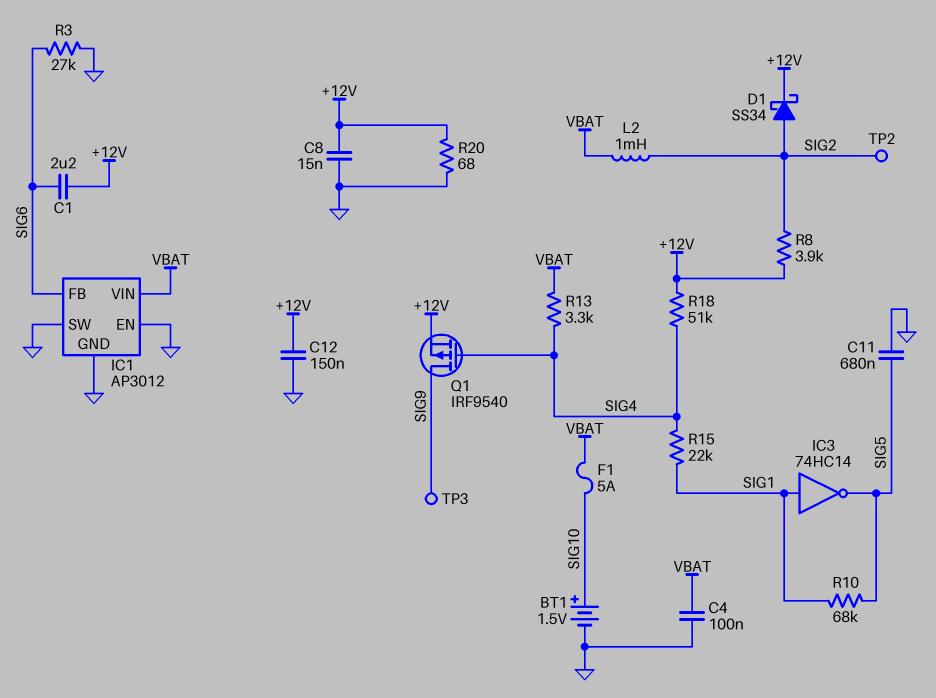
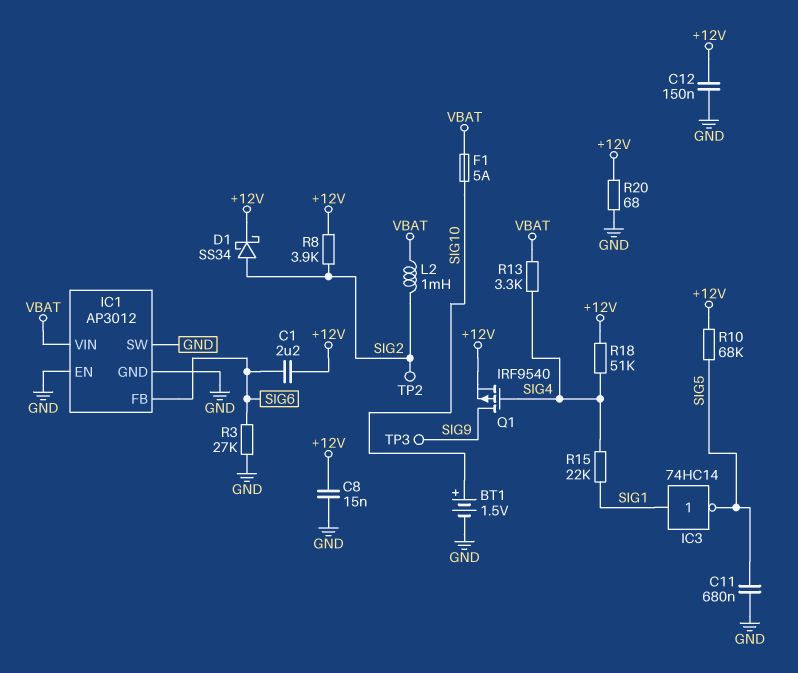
C4: 100nF (GND, VBAT) -> none
R10: 68k (SIG1, SIG5) -> 68k (+12V, SIG5)

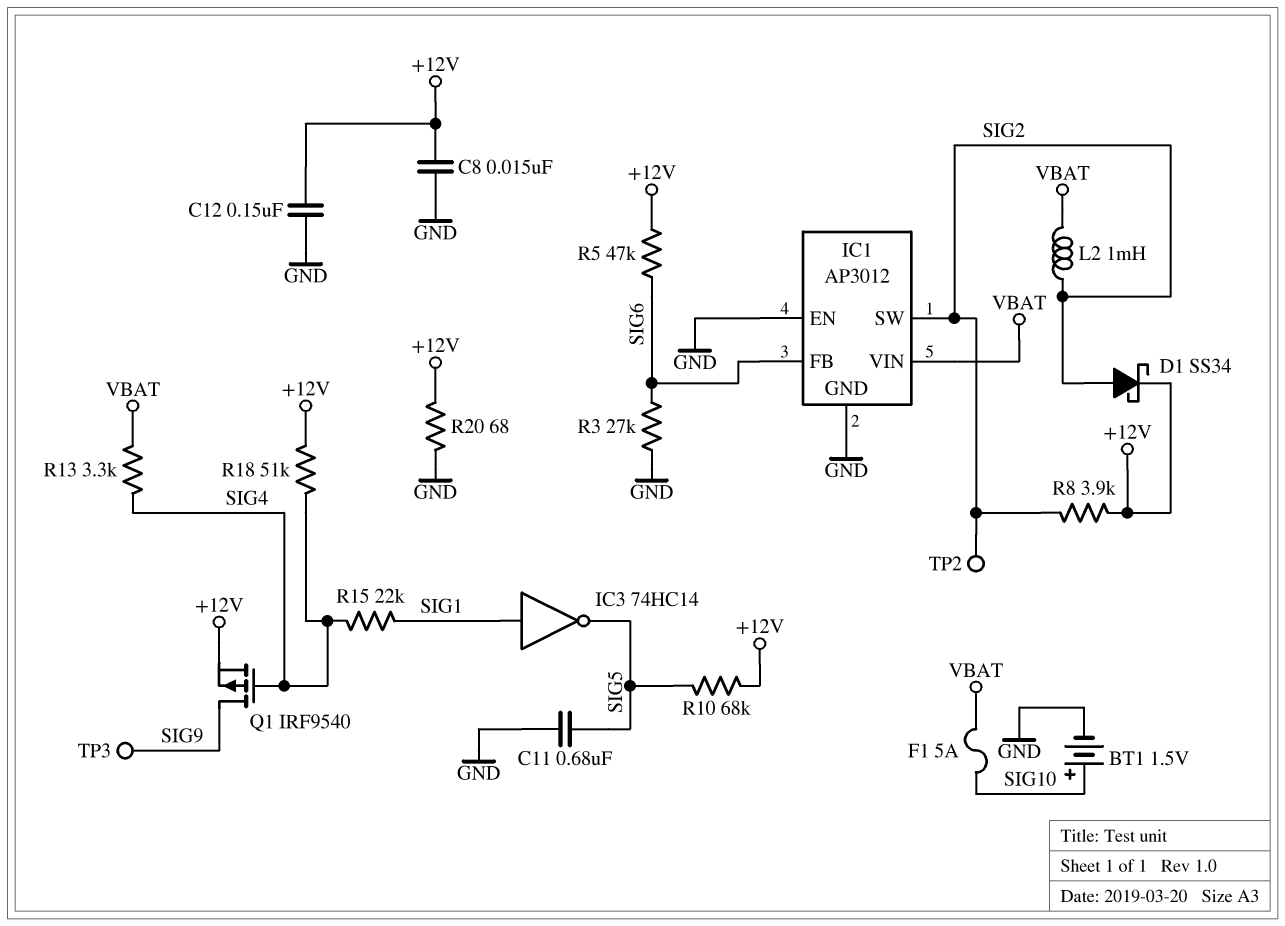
C1: 2.2uF (+12V, SIG6) -> none
IC1 pin SW: GND -> SIG2
R5: none -> 47k (+12V, SIG6)

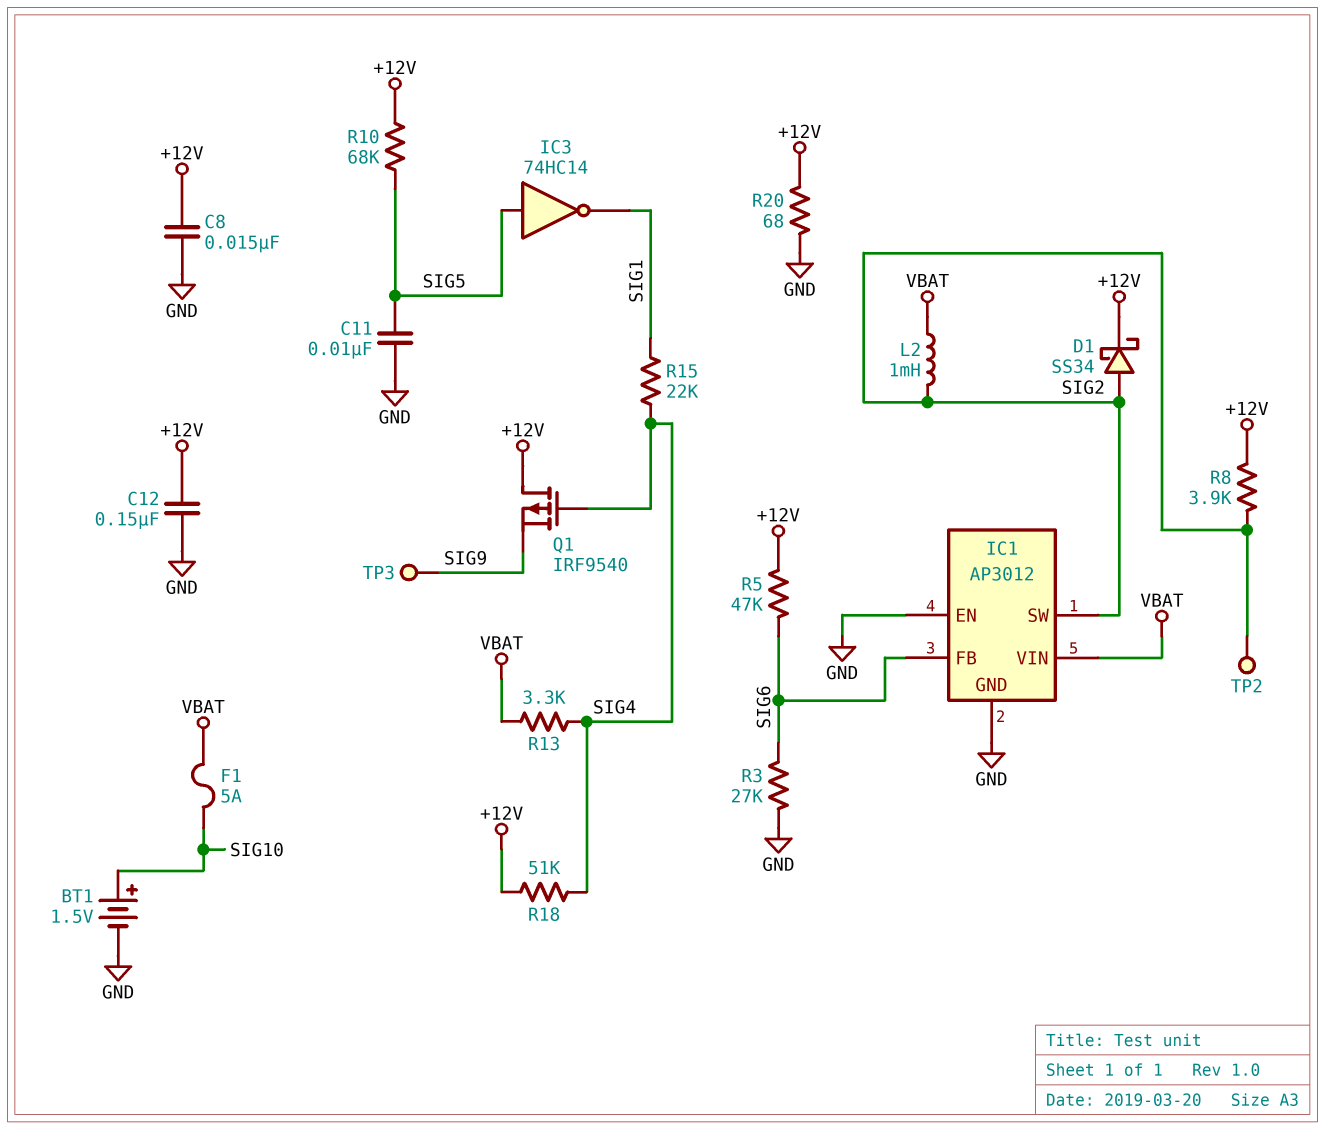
C11: 680nF (GND, SIG5) -> 10nF (GND, SIG5)
IC3: NOT 74HC14 (in SIG1, out SIG5) -> NOT 74HC14 (in SIG5, out SIG1)
Q1: PMOS IRF9540 (G SIG4, D SIG9, S +12V) -> PMOS IRF9540 (G SIG4, D +12V, S SIG9)

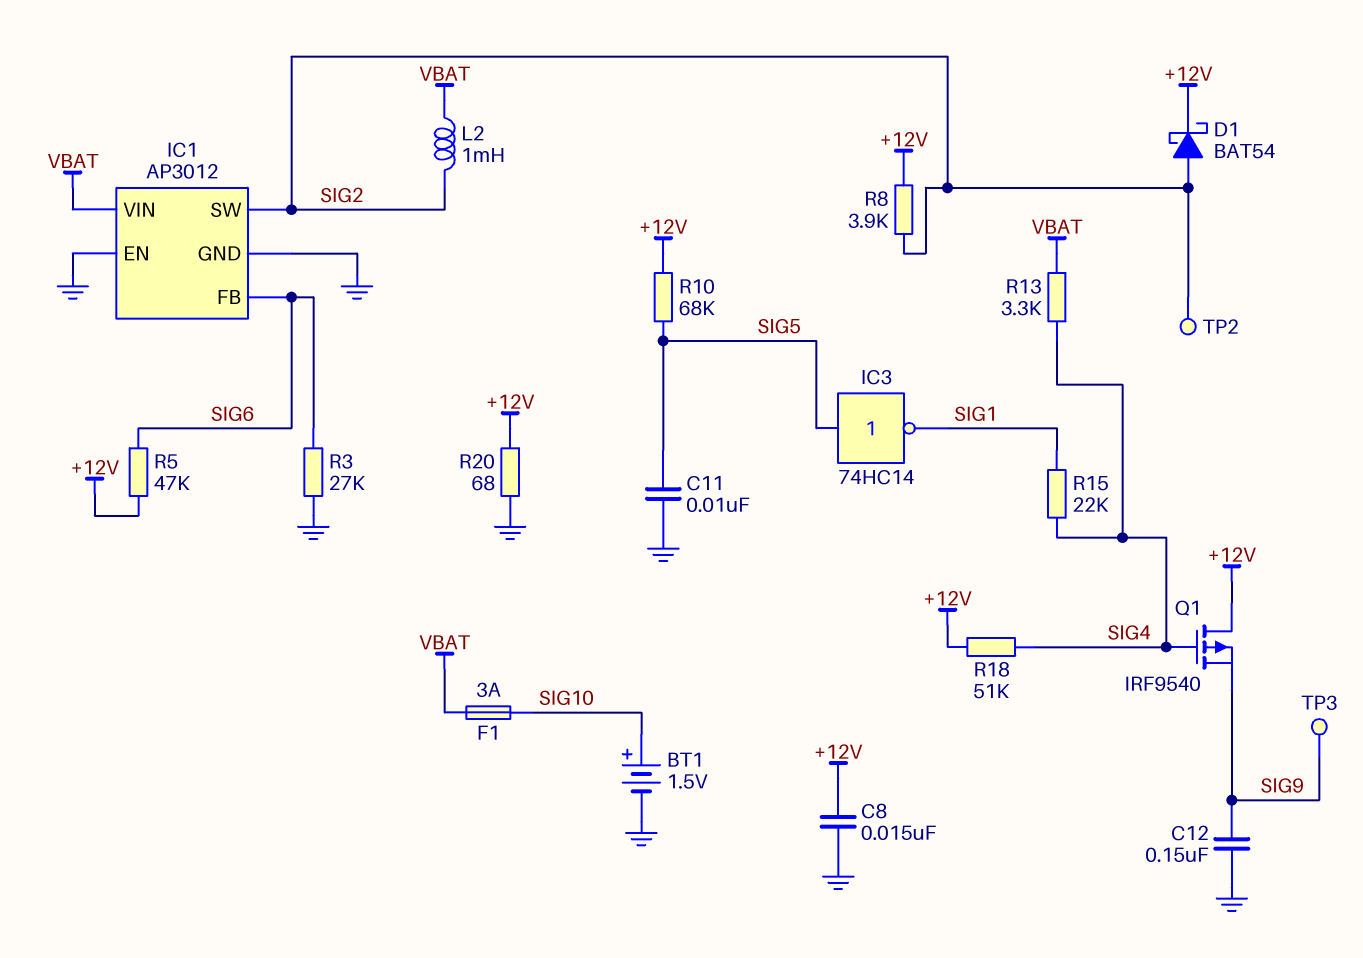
C12: 150nF (+12V, GND) -> 150nF (GND, SIG9)
D1: schottky SS34 (A SIG2, K +12V) -> schottky BAT54 (A SIG2, K +12V)
F1: 5A (SIG10, VBAT) -> 3A (SIG10, VBAT)

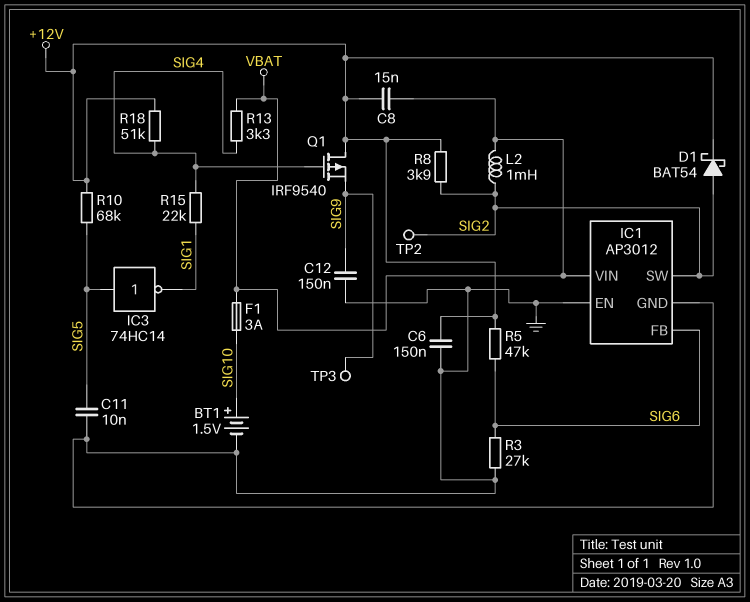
C6: none -> 150nF (+12V, GND)
C8: 15nF (+12V, GND) -> 15nF (+12V, VBAT)
R20: 68 (+12V, GND) -> none

